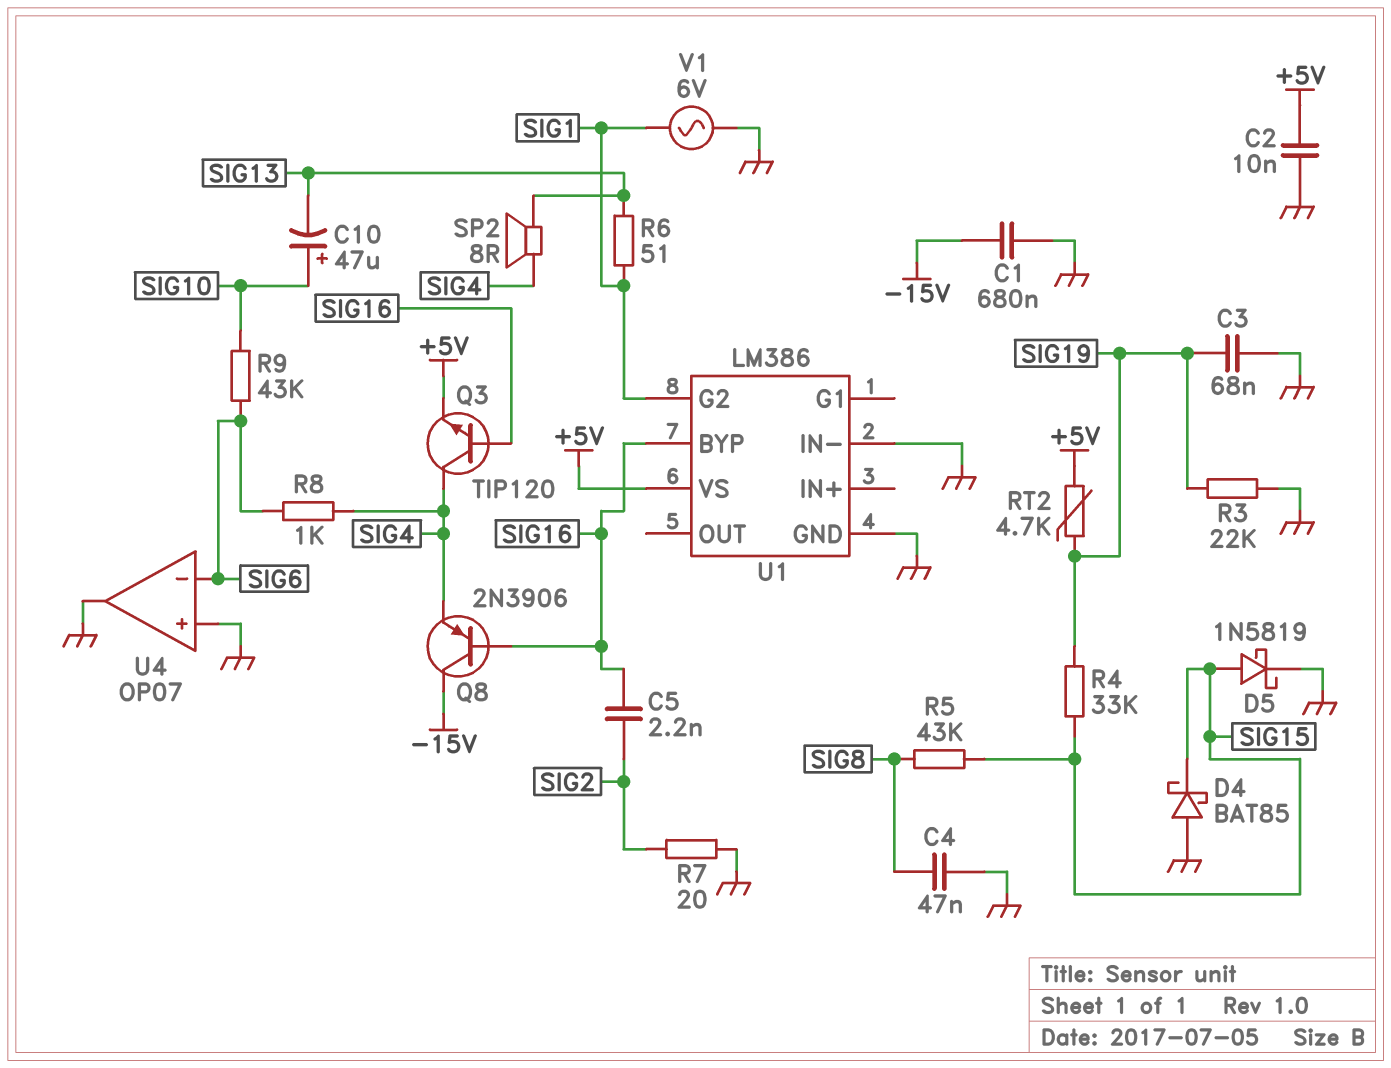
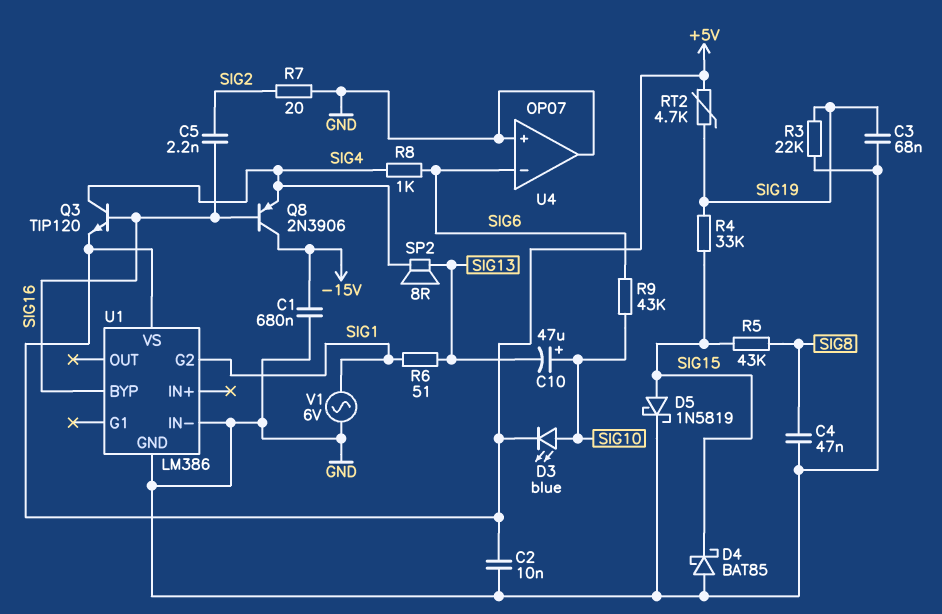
D3: none -> LED blue (A SIG10, K +5V)

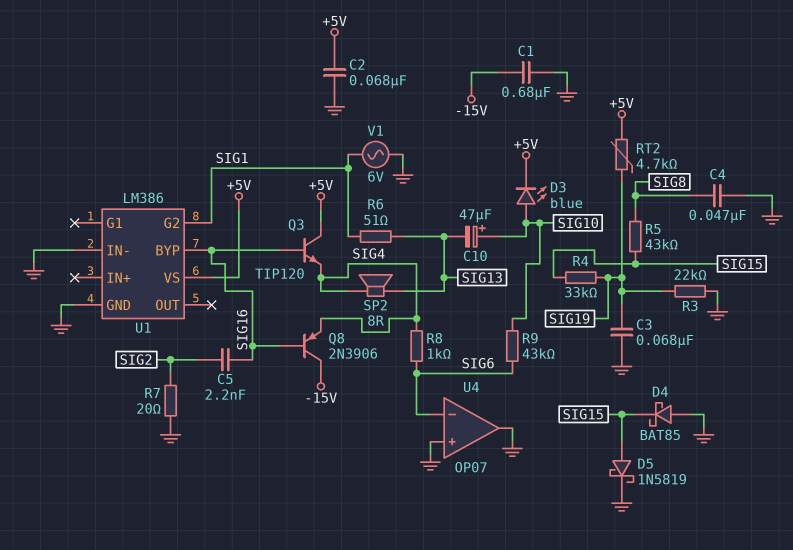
C2: 10nF (+5V, GND) -> 68nF (+5V, GND)
Q3: NPN TIP120 (B SIG16, C SIG4, E +5V) -> NPN TIP120 (B SIG16, C +5V, E SIG4)

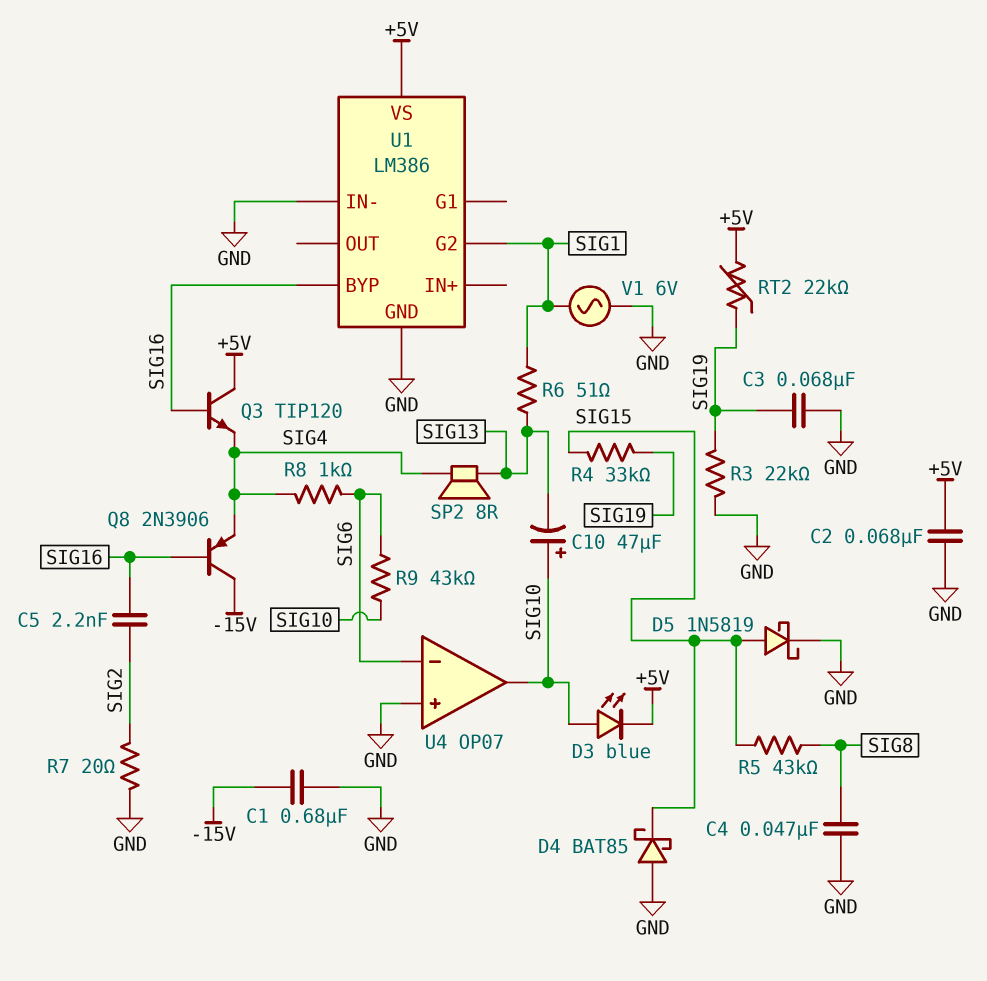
RT2: 4.7k (+5V, SIG19) -> 22k (+5V, SIG19)
U4 pin out: GND -> SIG10

